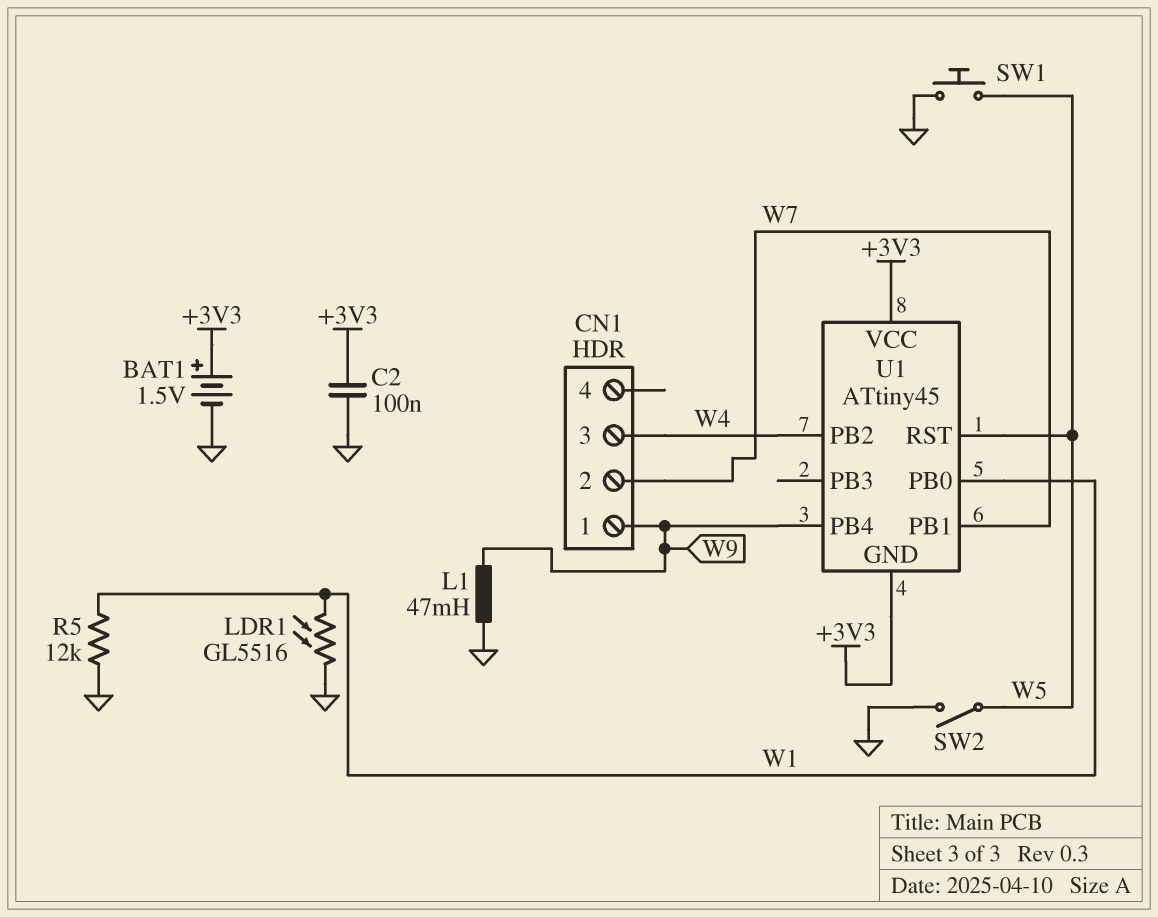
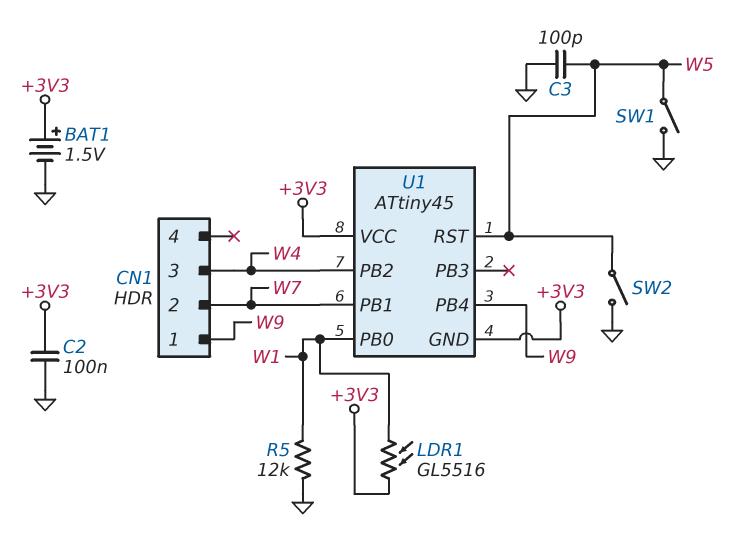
C3: none -> 100pF (GND, W5)
L1: 47mH (GND, W9) -> none
LDR1: GL5516 (GND, W1) -> GL5516 (+3V3, W1)
SW1: button (GND, W5) -> switch (GND, W5)

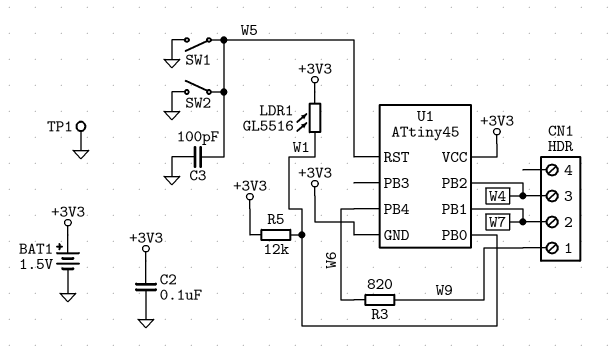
R3: none -> 820 (W6, W9)
R5: 12k (GND, W1) -> 12k (+3V3, W1)
TP1: none -> test point (GND)
U1 pin PB4: W9 -> W6

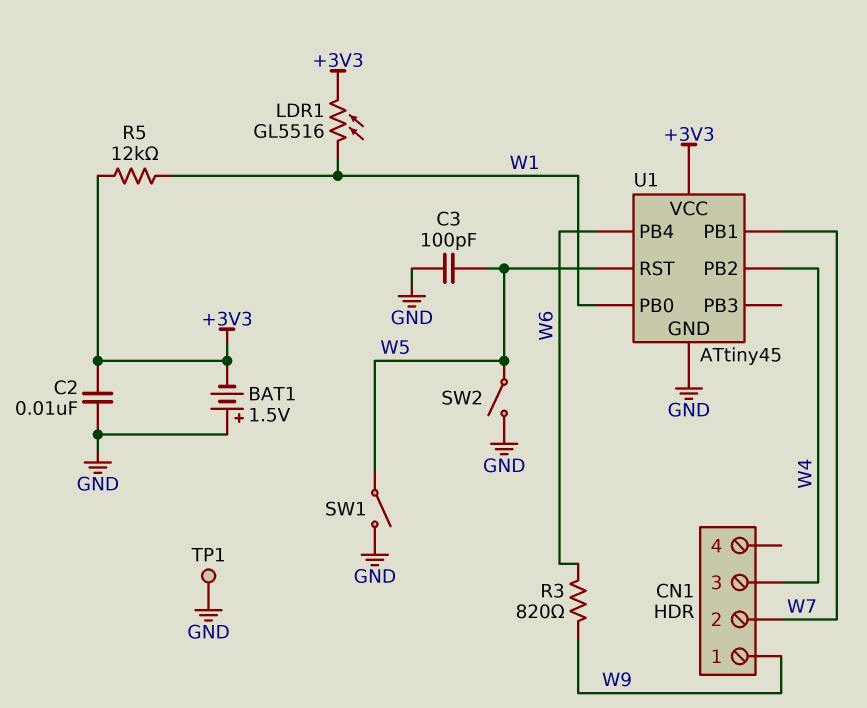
BAT1: 1.5V (plus +3V3, minus GND) -> 1.5V (plus GND, minus +3V3)
C2: 100nF (+3V3, GND) -> 10nF (+3V3, GND)
U1 pin GND: +3V3 -> GND

